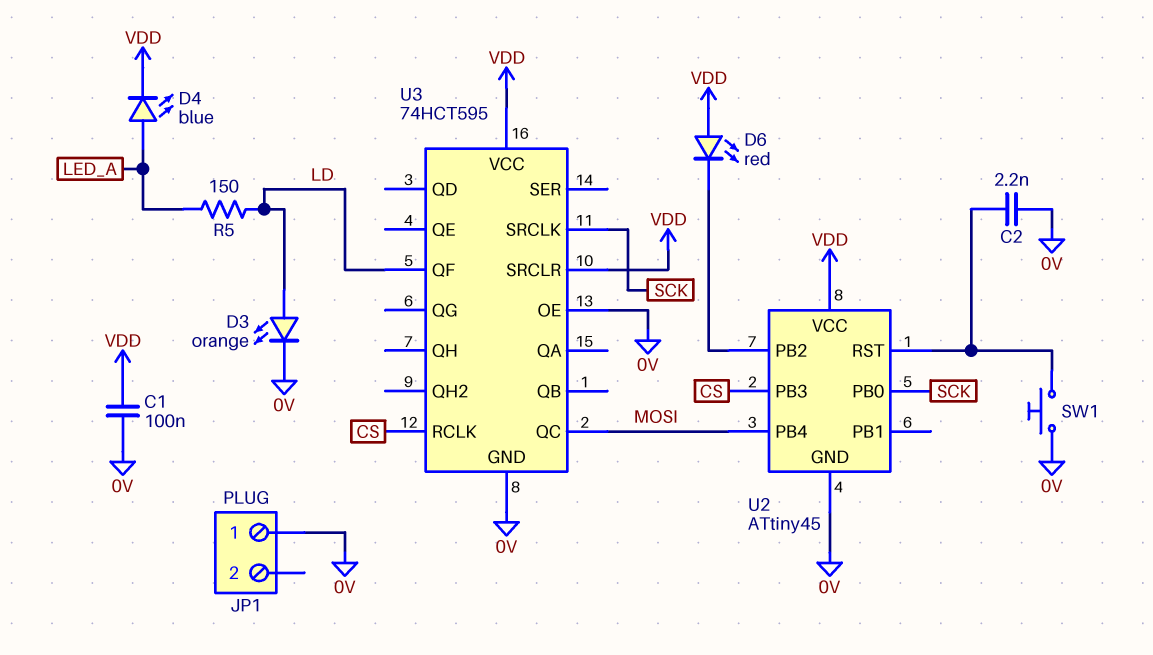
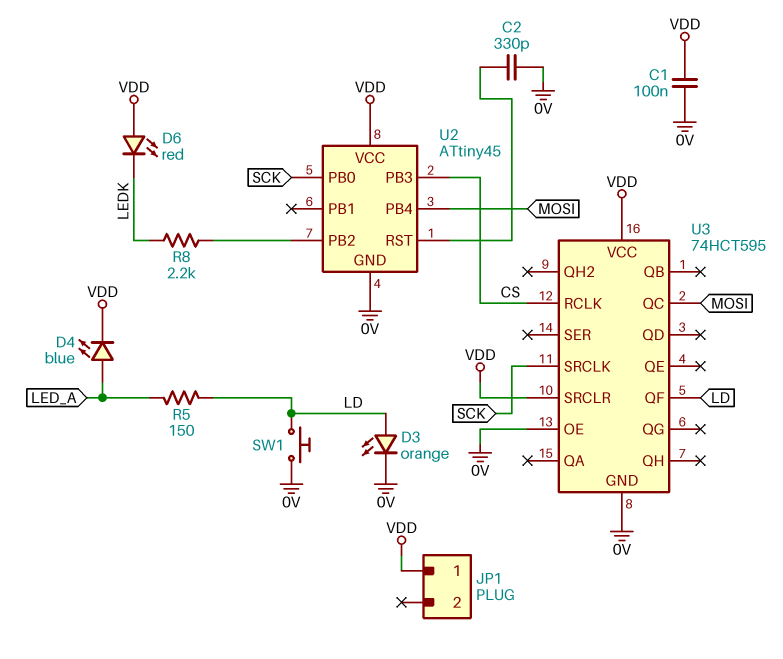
C2: 2.2nF (0V, U2/RST) -> 330pF (0V, U2/RST)
D6: LED red (A VDD, K U2/PB2) -> LED red (A VDD, K LEDK)
JP1 pin 1: 0V -> VDD
R8: none -> 2.2k (LEDK, U2/PB2)
SW1: button (0V, U2/RST) -> button (0V, LD)

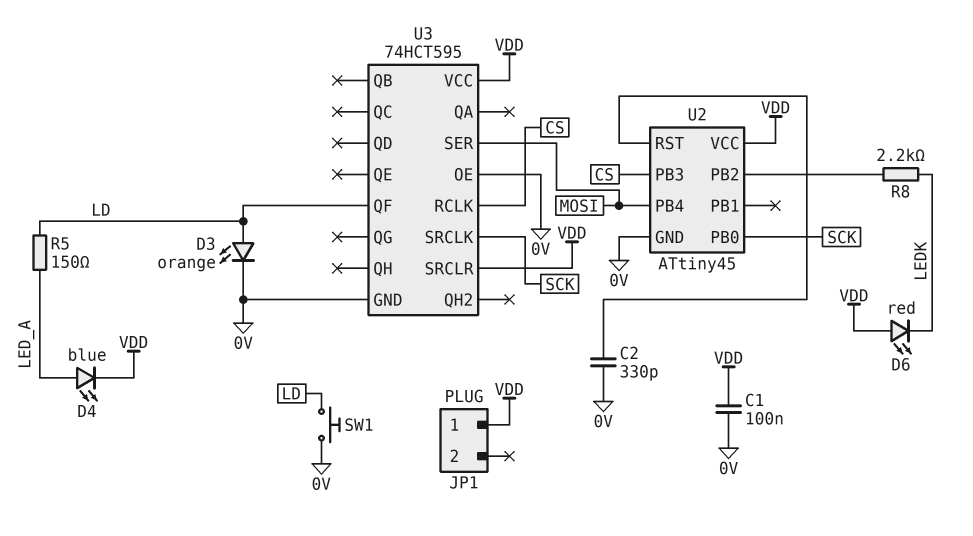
U3 pin QC: MOSI -> none
U3 pin SER: none -> MOSI

